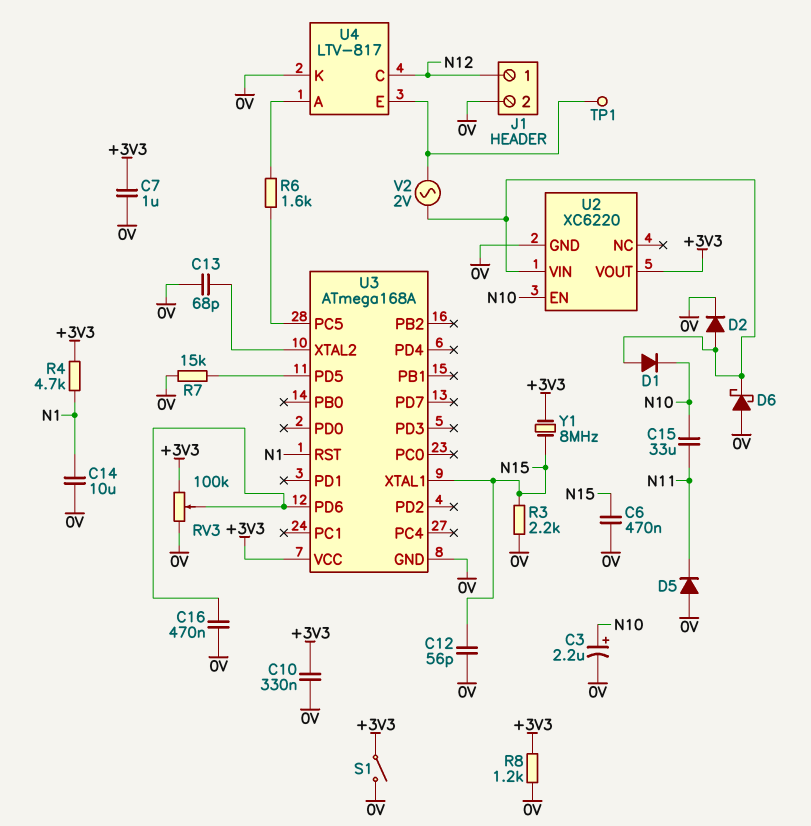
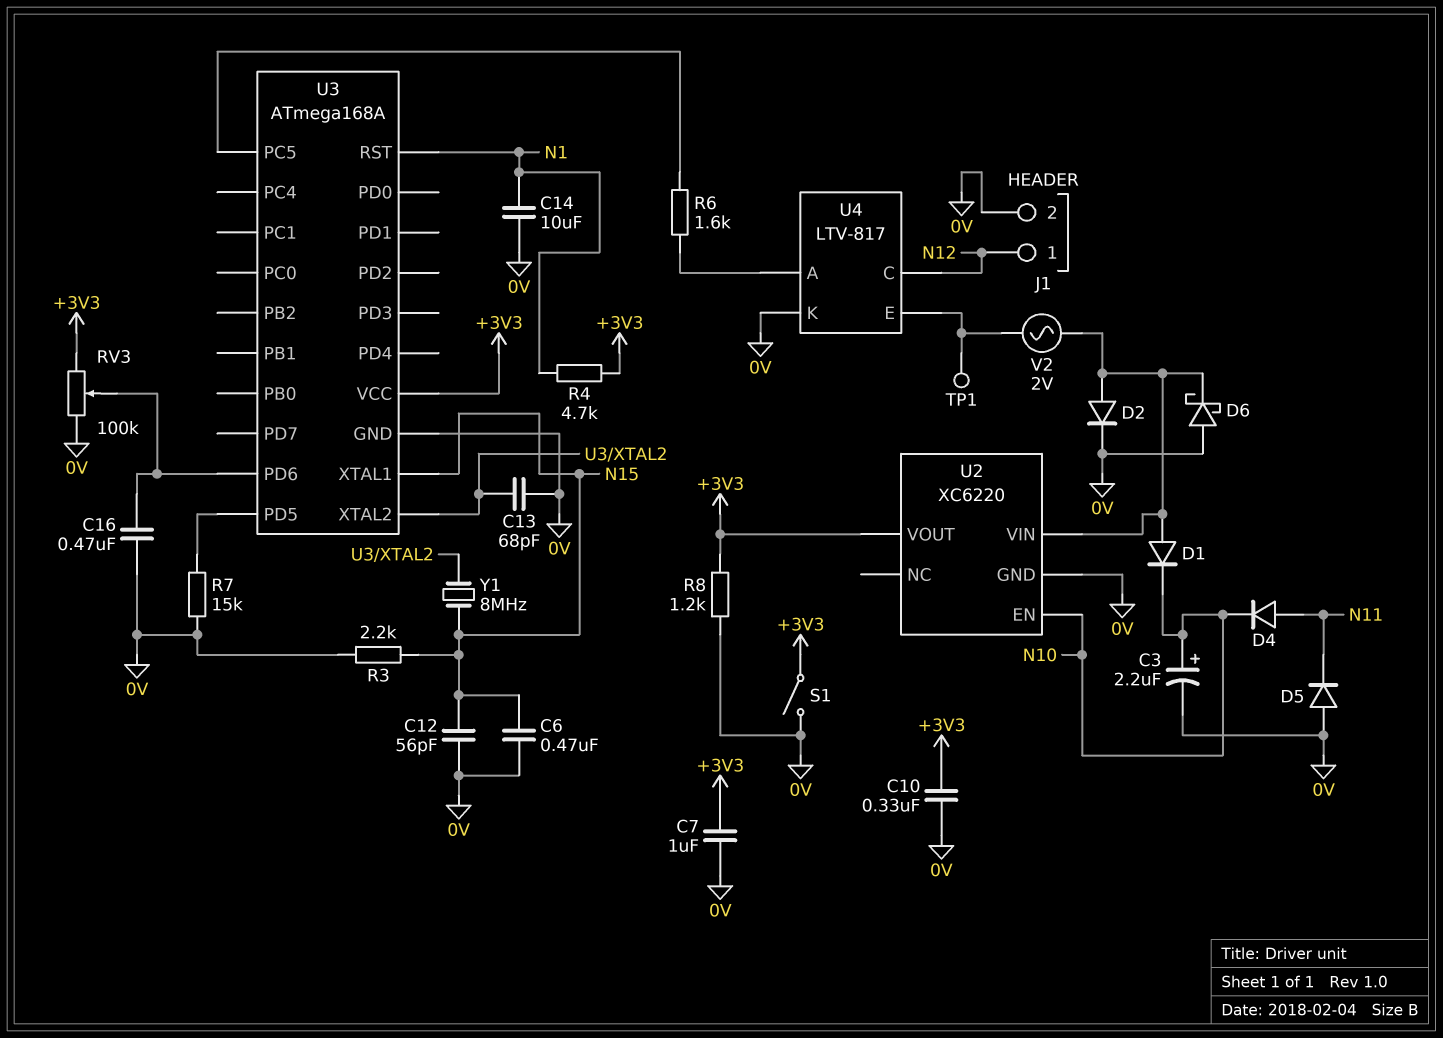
C15: 33uF (N10, N11) -> none
D4: none -> diode (A N11, K N10)
Y1: 8MHz (+3V3, N15) -> 8MHz (N15, U3/XTAL2)

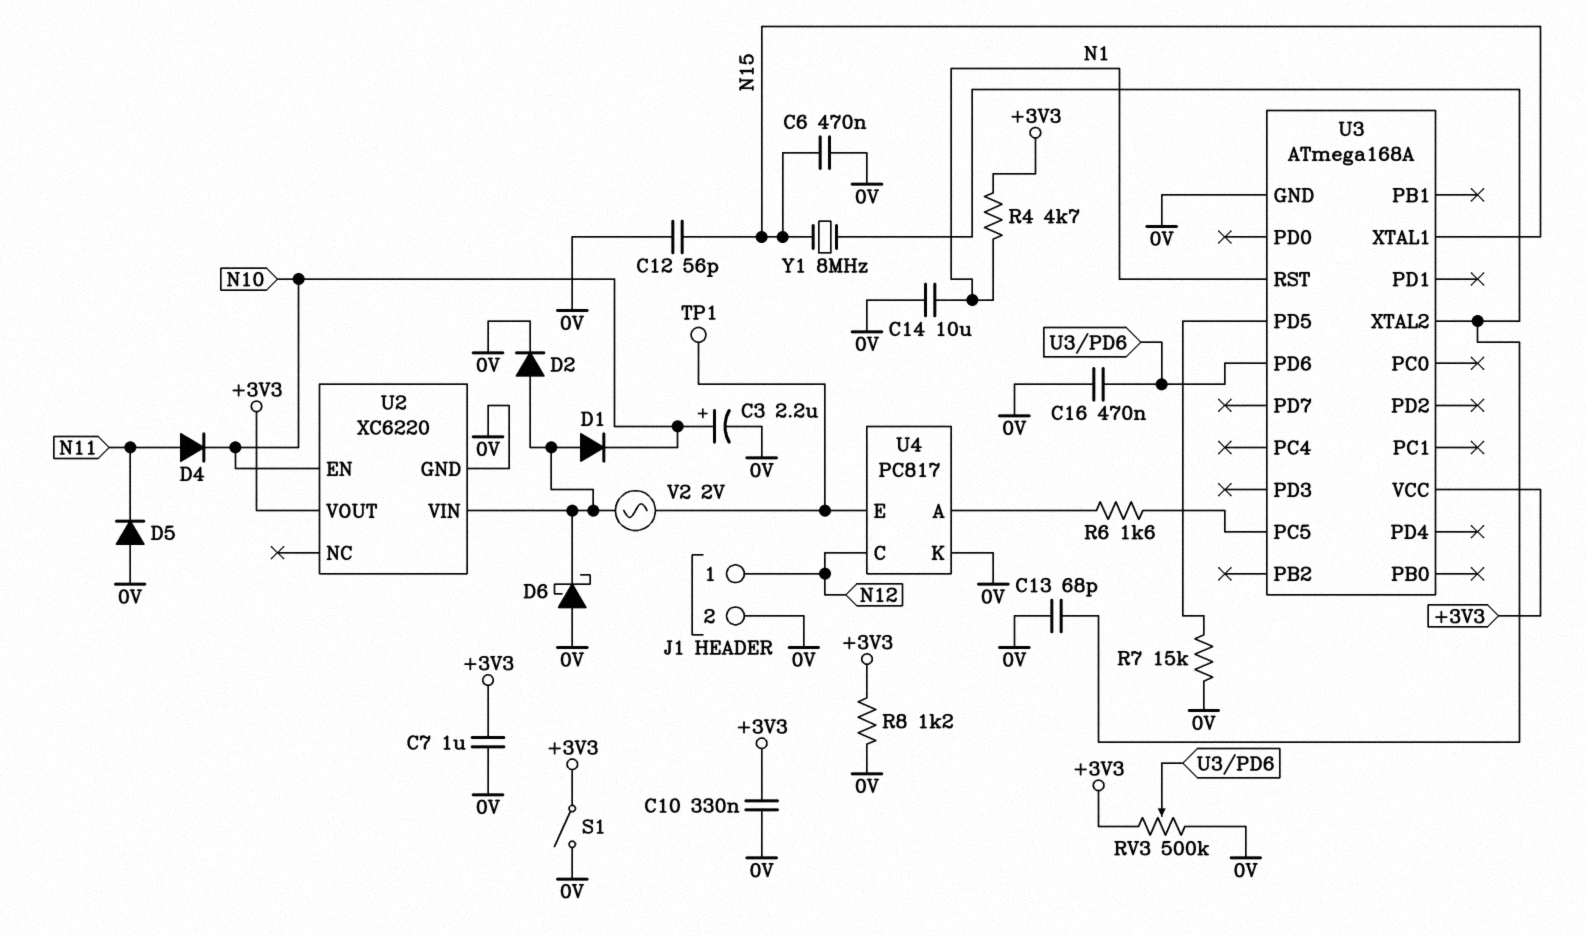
R3: 2.2k (0V, N15) -> none
RV3: 100k (+3V3, 0V, wiper U3/PD6) -> 500k (+3V3, 0V, wiper U3/PD6)
U4: LTV-817 -> PC817

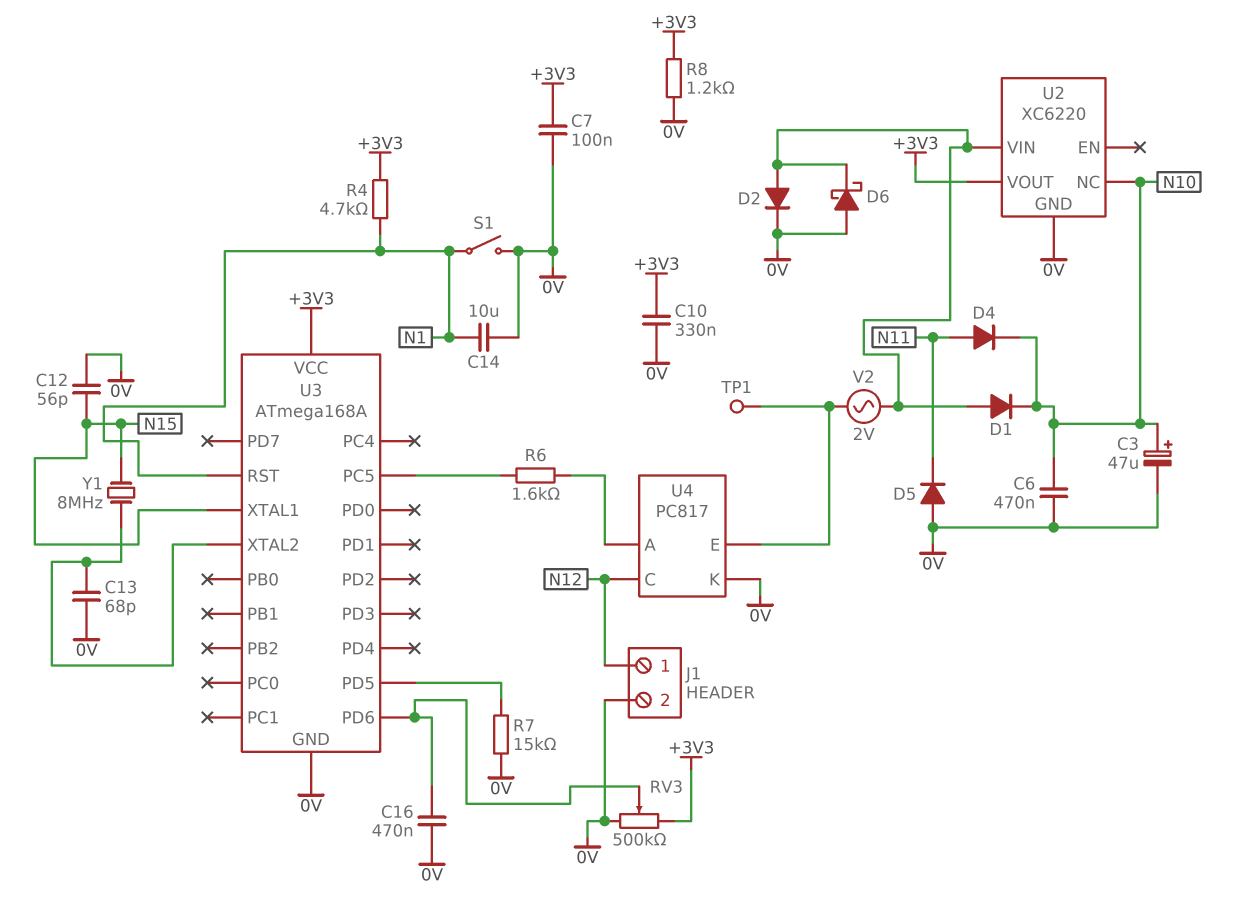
C3: 2.2uF (plus N10, minus 0V) -> 47uF (plus N10, minus 0V)
C6: 470nF (0V, N15) -> 470nF (0V, N10)
C7: 1uF (+3V3, 0V) -> 100nF (+3V3, 0V)
S1: switch (+3V3, 0V) -> switch (0V, N1)
U2 pin EN: N10 -> none
U2 pin NC: none -> N10

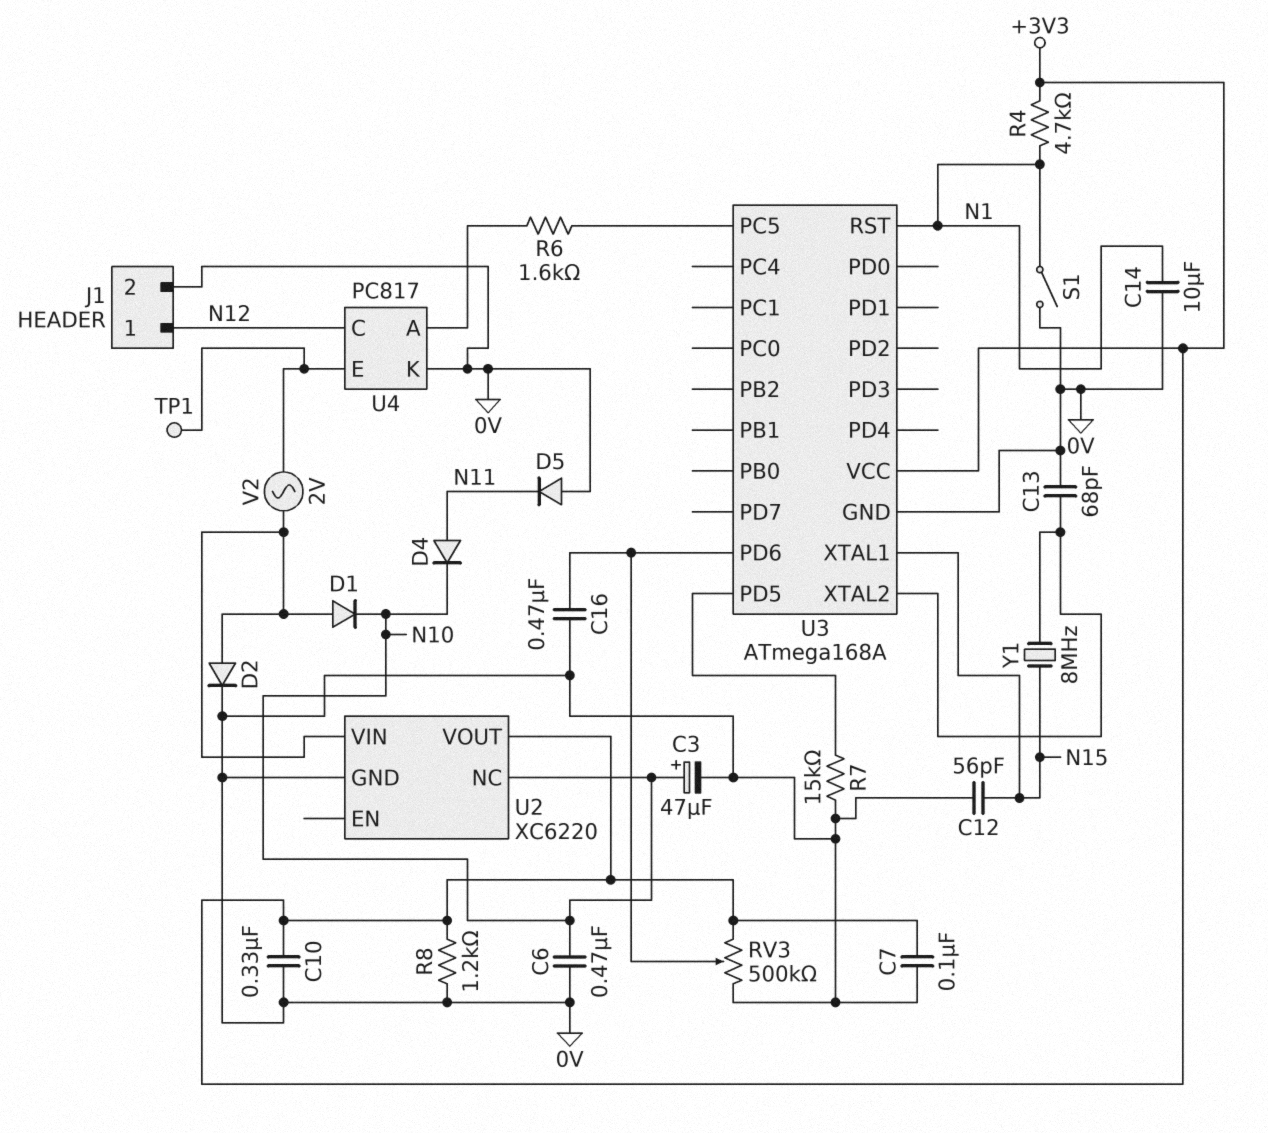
D6: schottky (A 0V, K U2/VIN) -> none

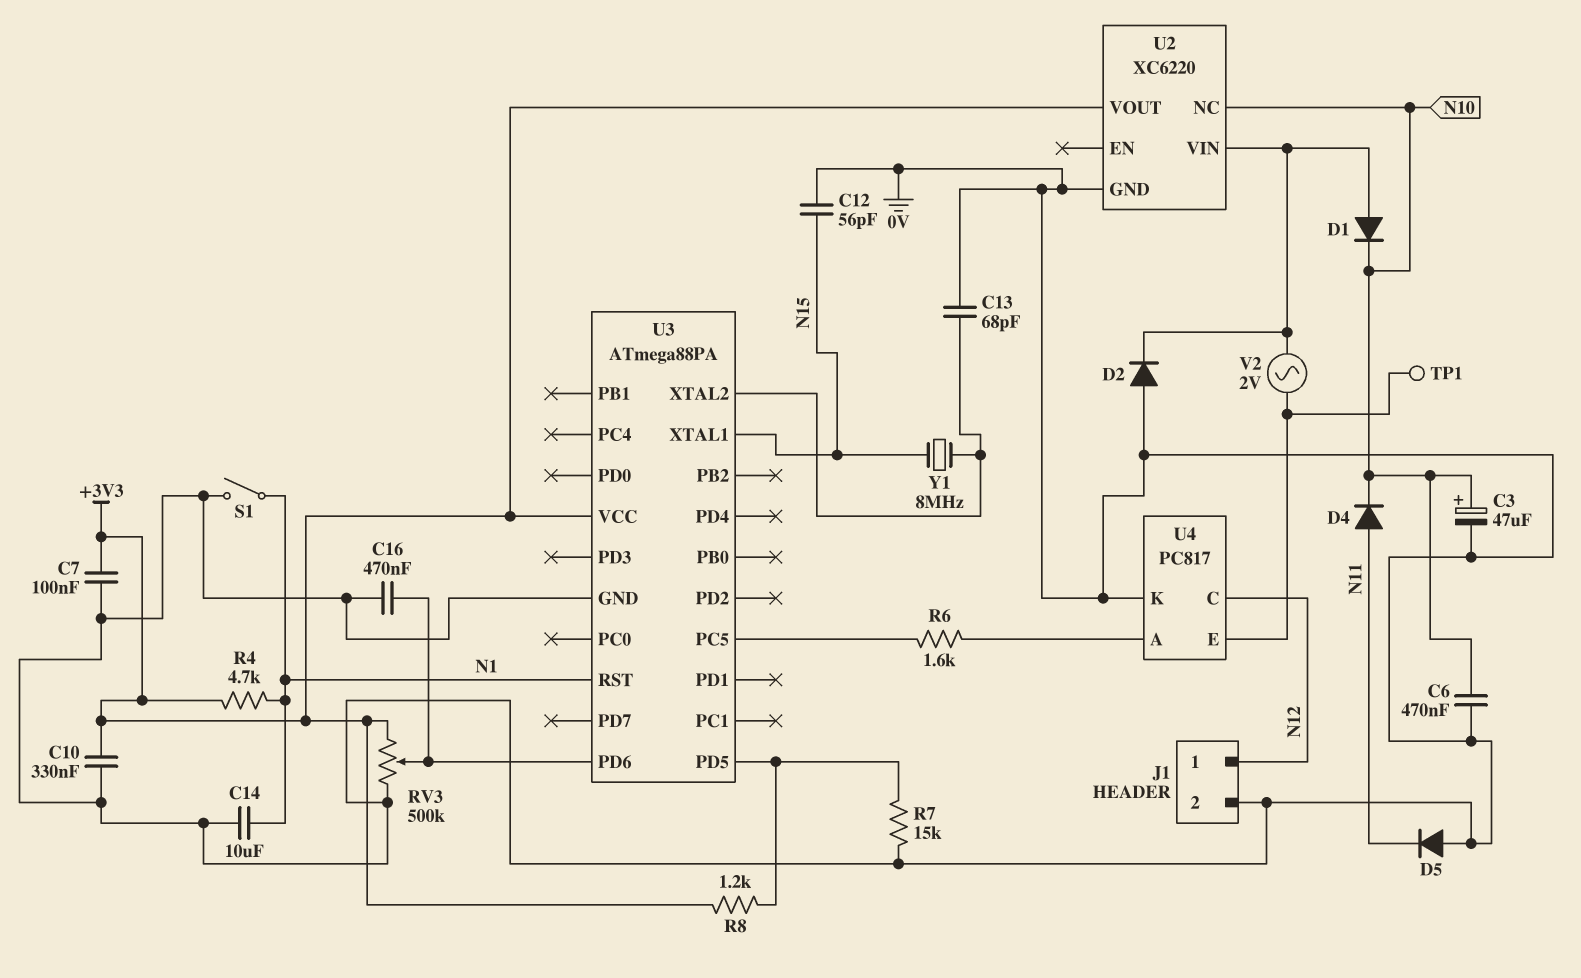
D2: diode (A U2/VIN, K 0V) -> diode (A 0V, K U2/VIN)
R8: 1.2k (+3V3, 0V) -> 1.2k (+3V3, U3/PD5)
U3: ATmega168A -> ATmega88PA

